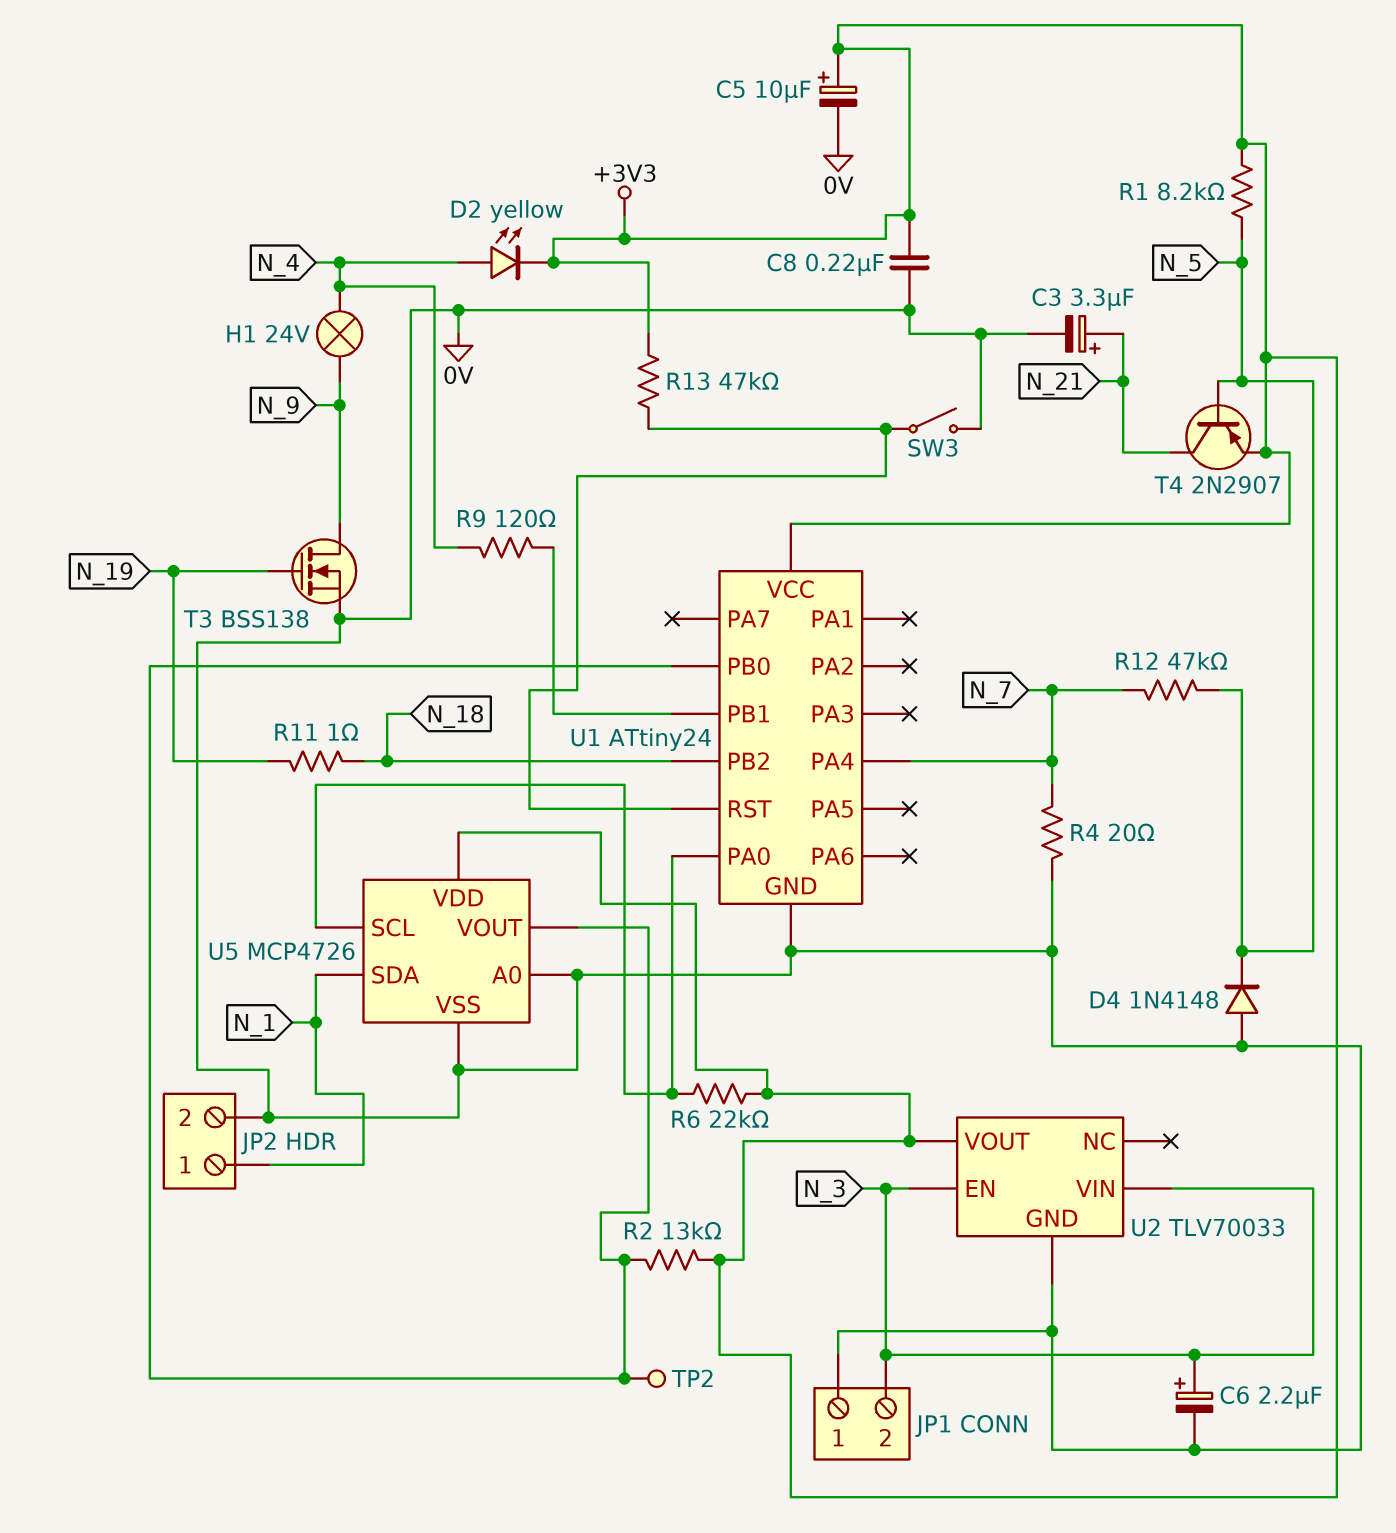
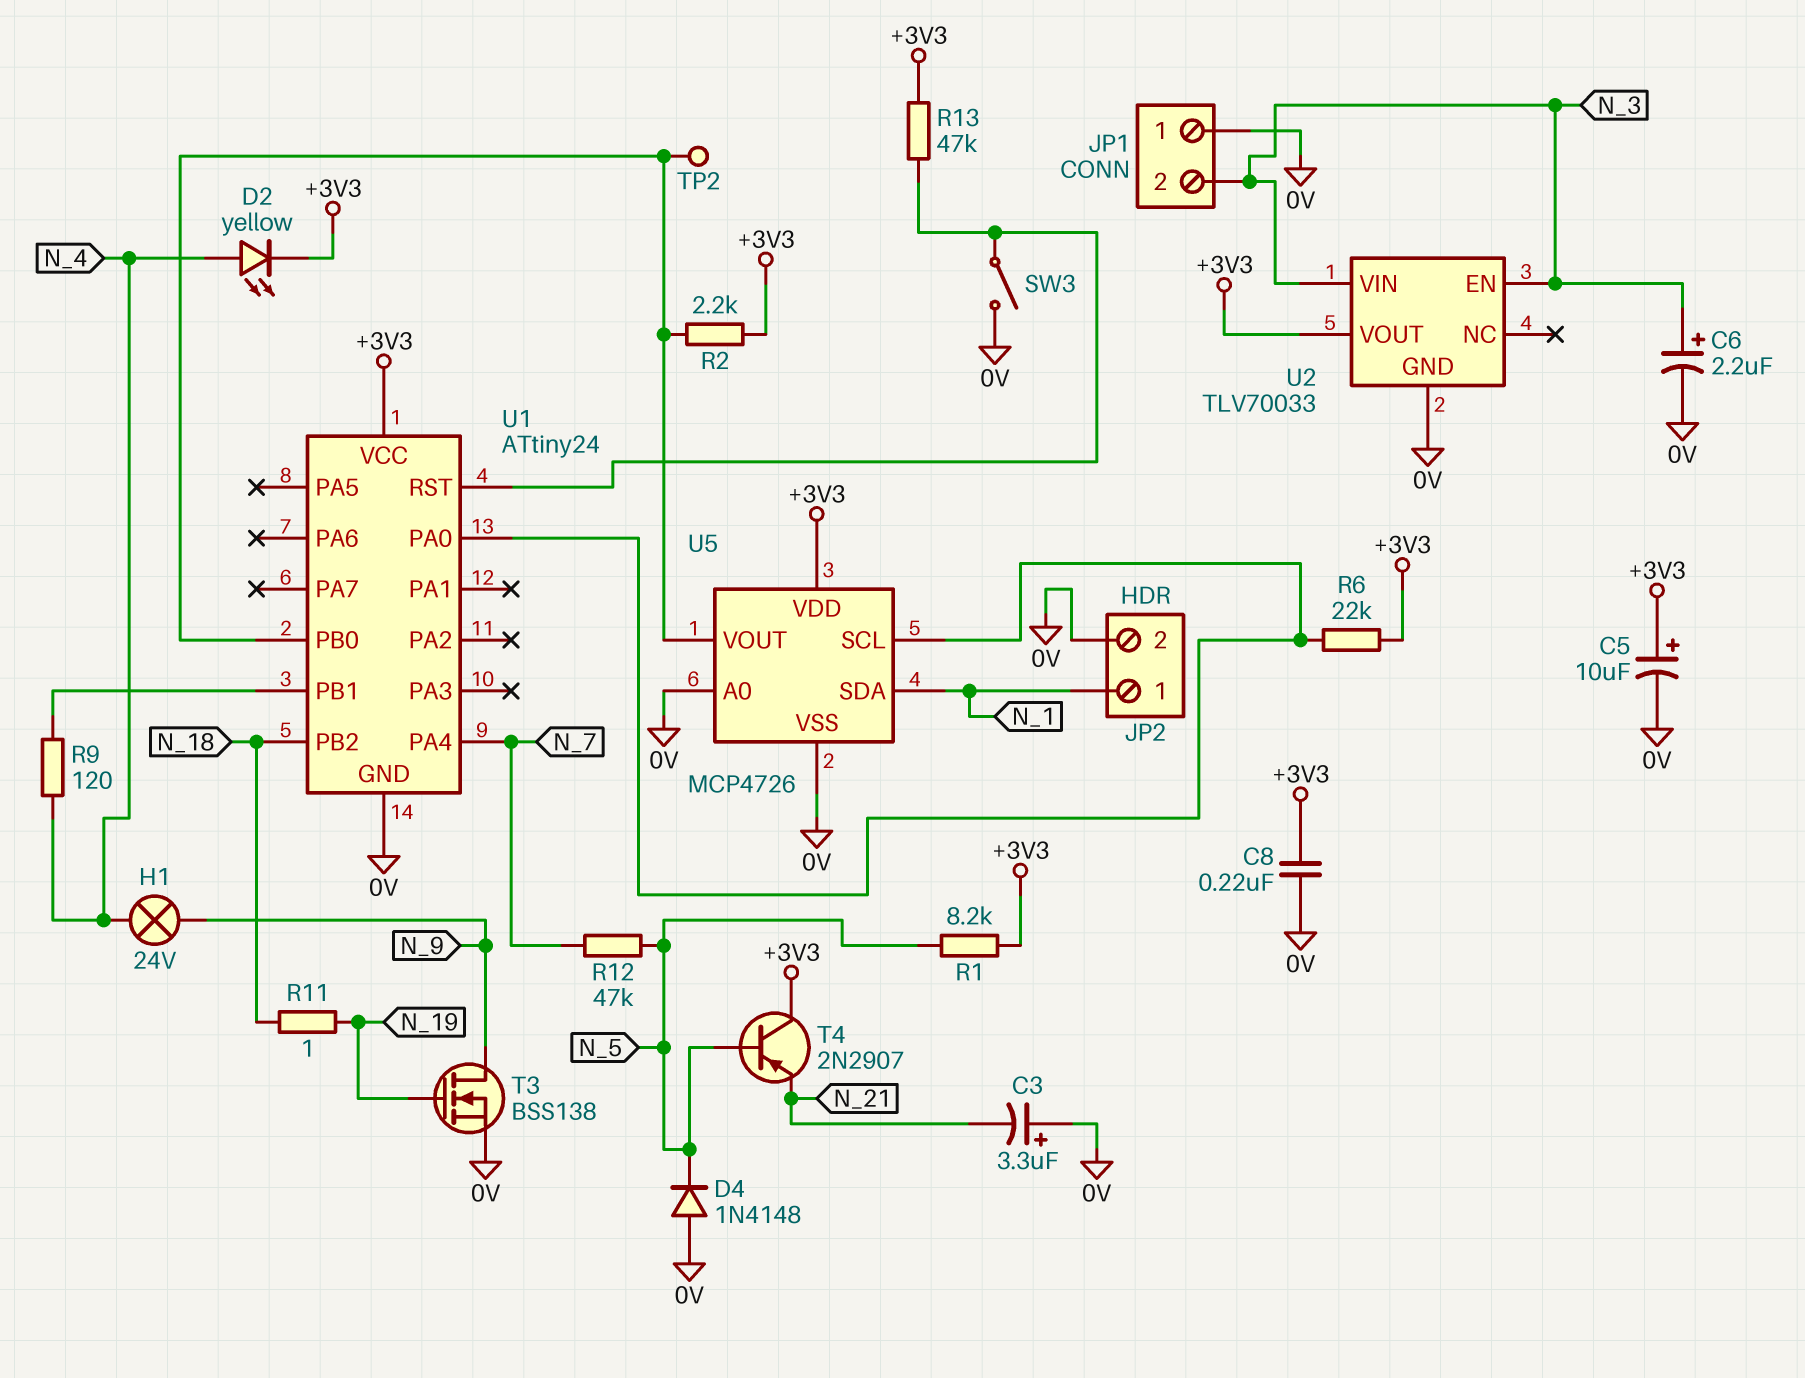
C3: 3.3uF (plus N_21, minus 0V) -> 3.3uF (plus 0V, minus N_21)
R2: 13k (+3V3, U1/PB0) -> 2.2k (+3V3, U1/PB0)
R4: 20 (0V, N_7) -> none
T4: PNP 2N2907 (B N_5, C N_21, E +3V3) -> PNP 2N2907 (B N_5, C +3V3, E N_21)

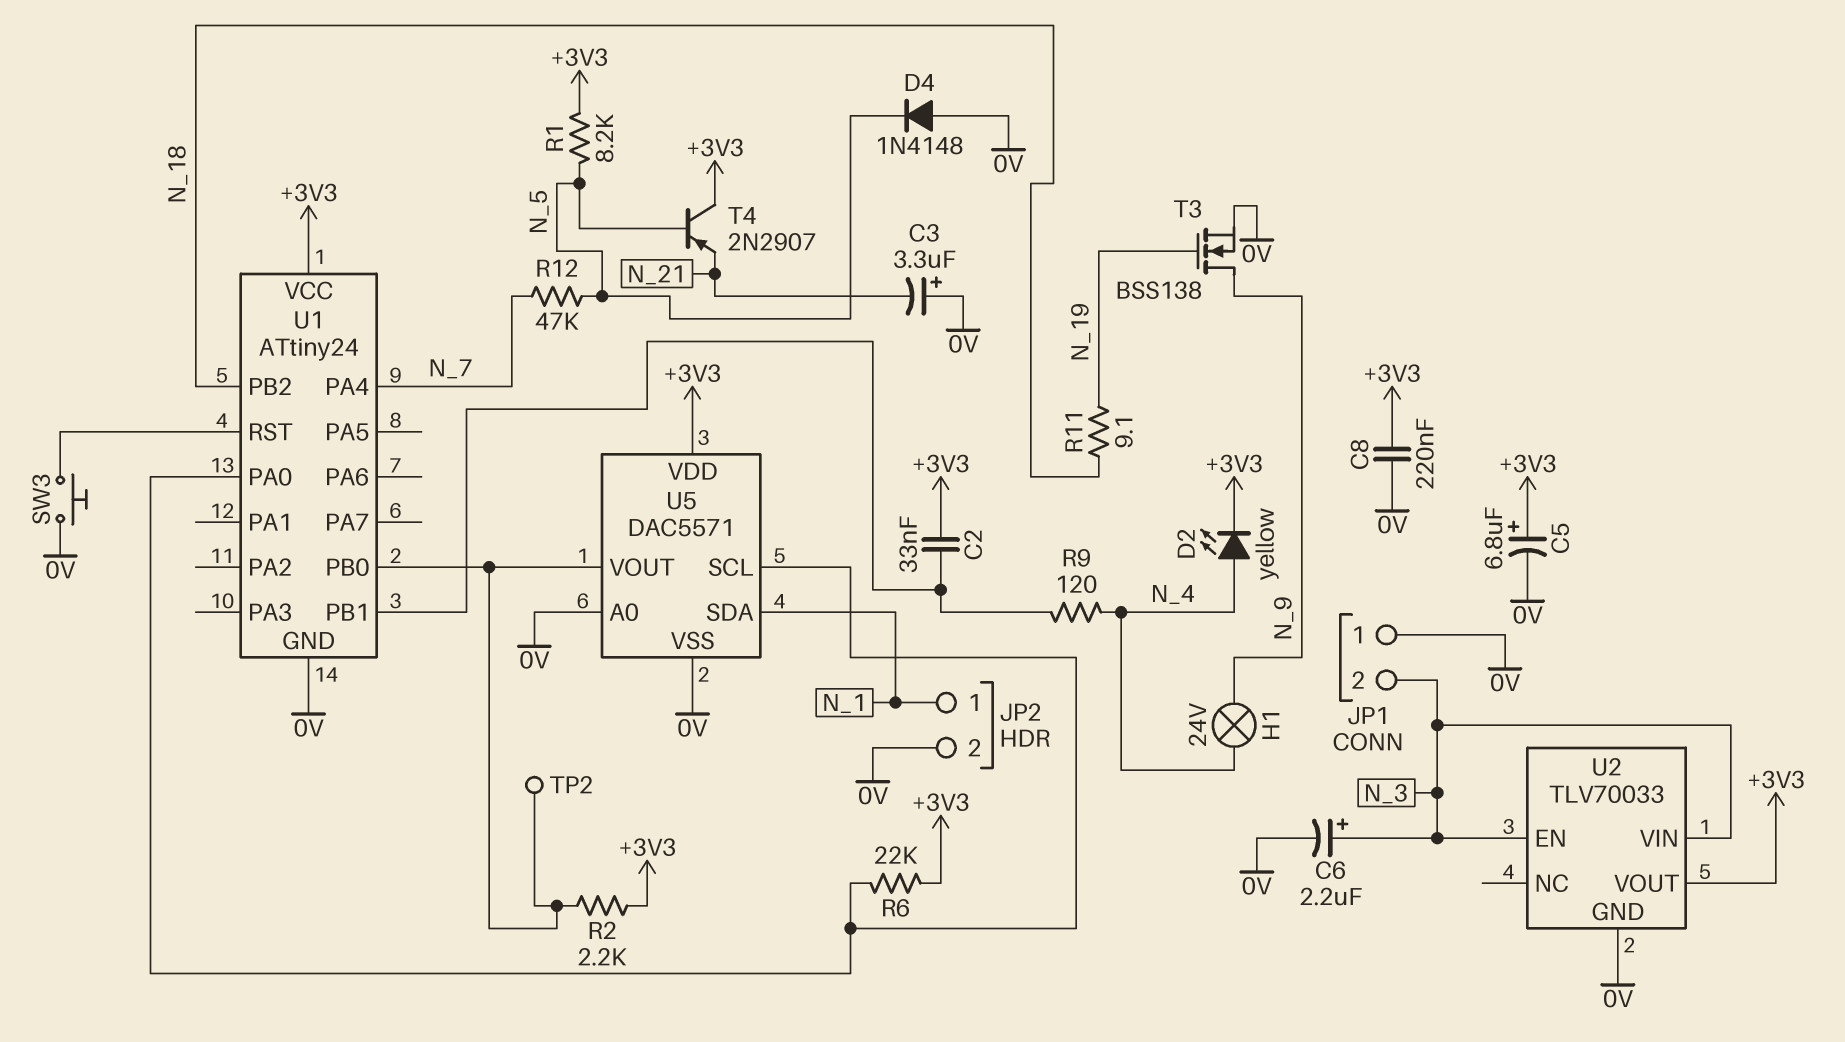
C2: none -> 33nF (+3V3, U1/PB1)
C5: 10uF (plus +3V3, minus 0V) -> 6.8uF (plus +3V3, minus 0V)
R11: 1 (N_18, N_19) -> 9.1 (N_18, N_19)
R13: 47k (+3V3, U1/RST) -> none
SW3: switch (0V, U1/RST) -> button (0V, U1/RST)
U5: MCP4726 -> DAC5571

